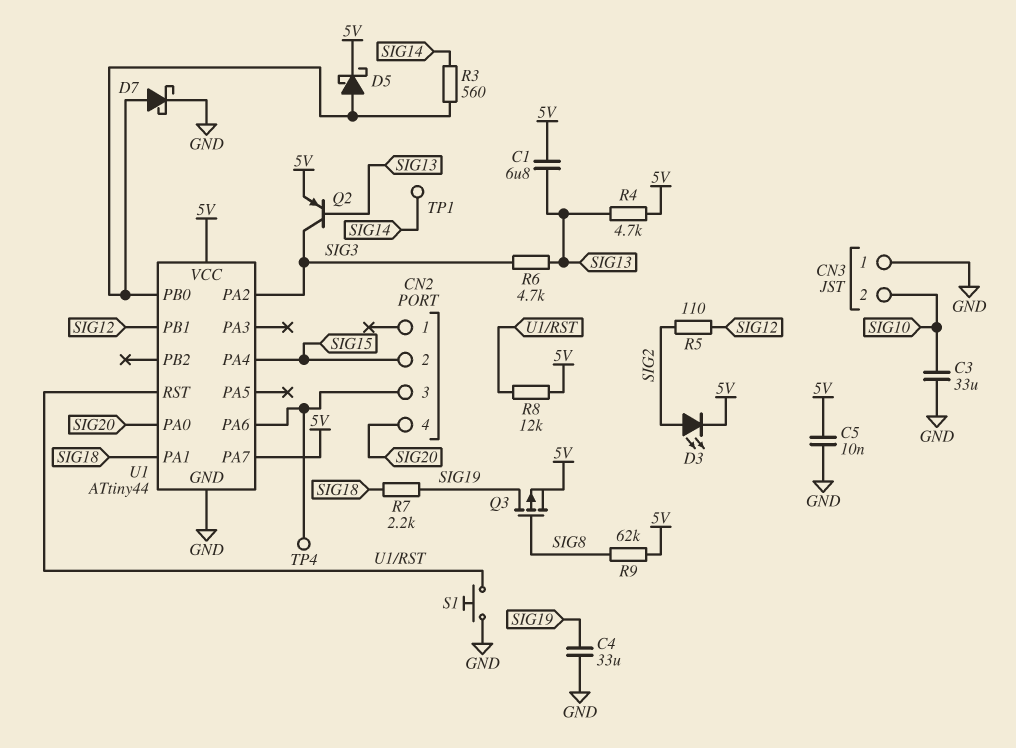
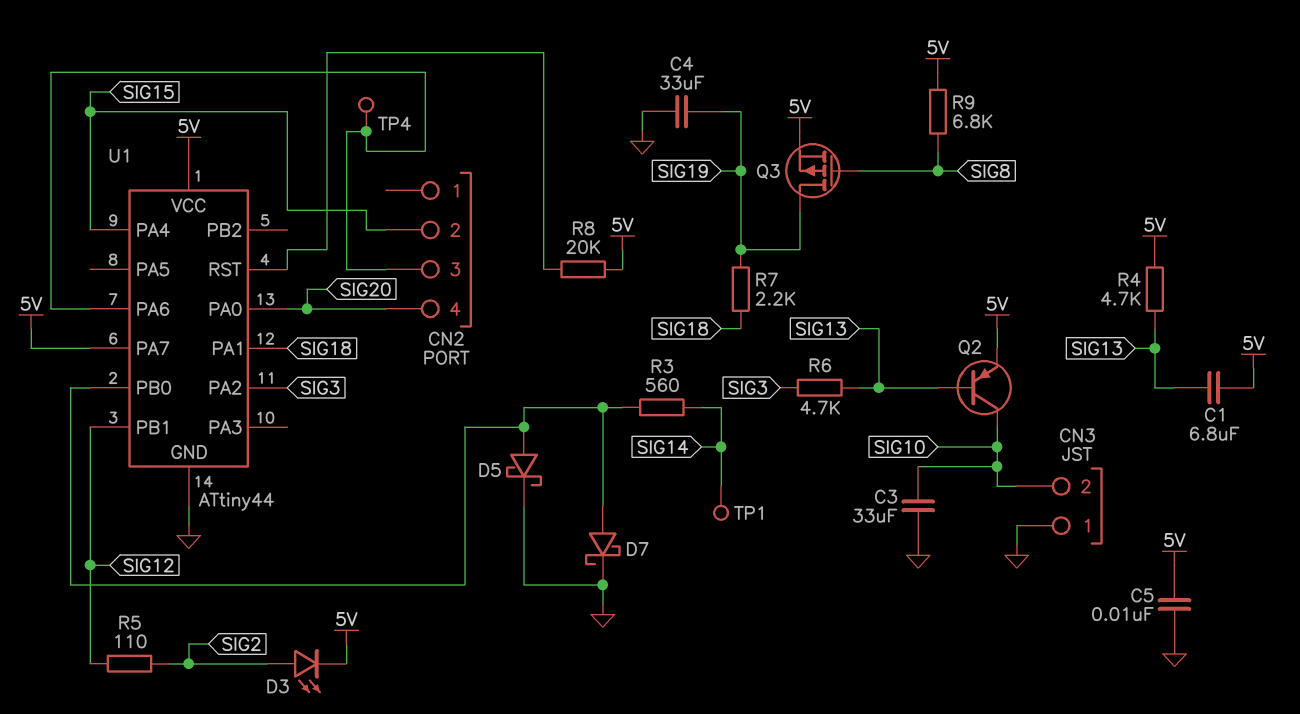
D5: schottky (A U1/PB0, K 5V) -> schottky (A U1/PB0, K GND)
Q2: PNP (B SIG13, C SIG3, E 5V) -> PNP (B SIG13, C SIG10, E 5V)
R8: 12k (5V, U1/RST) -> 20k (5V, U1/RST)
R9: 62k (5V, SIG8) -> 6.8k (5V, SIG8)
S1: button (GND, U1/RST) -> none

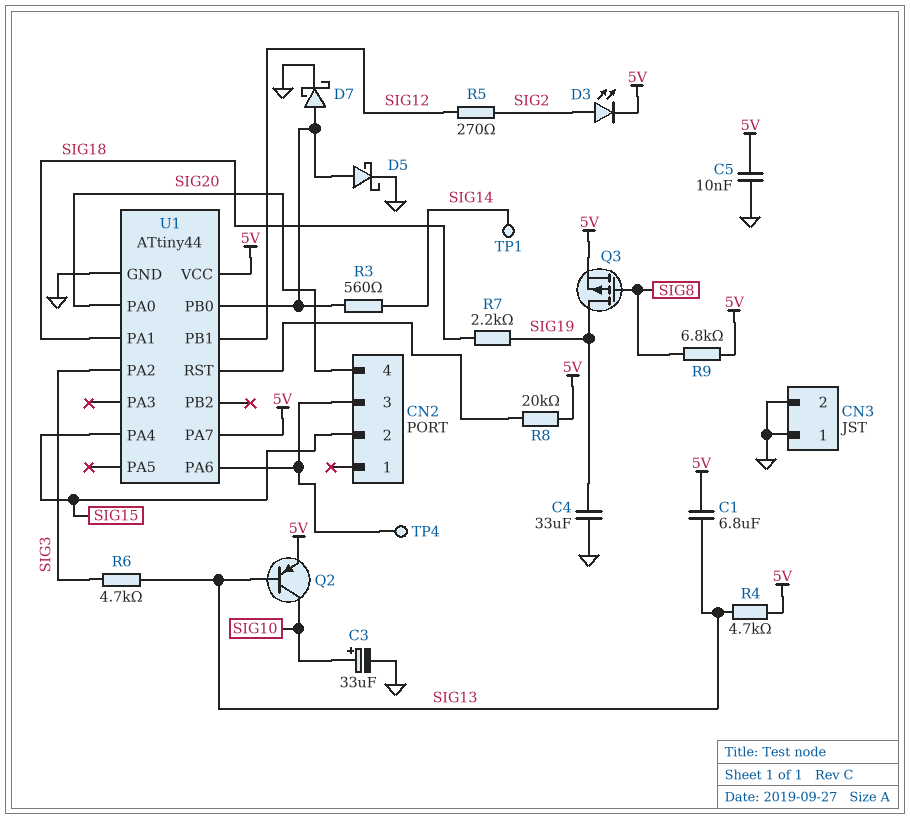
C3: 33uF (GND, SIG10) -> 33uF (plus SIG10, minus GND)
CN3 pin 2: SIG10 -> GND
R5: 110 (SIG2, SIG12) -> 270 (SIG2, SIG12)

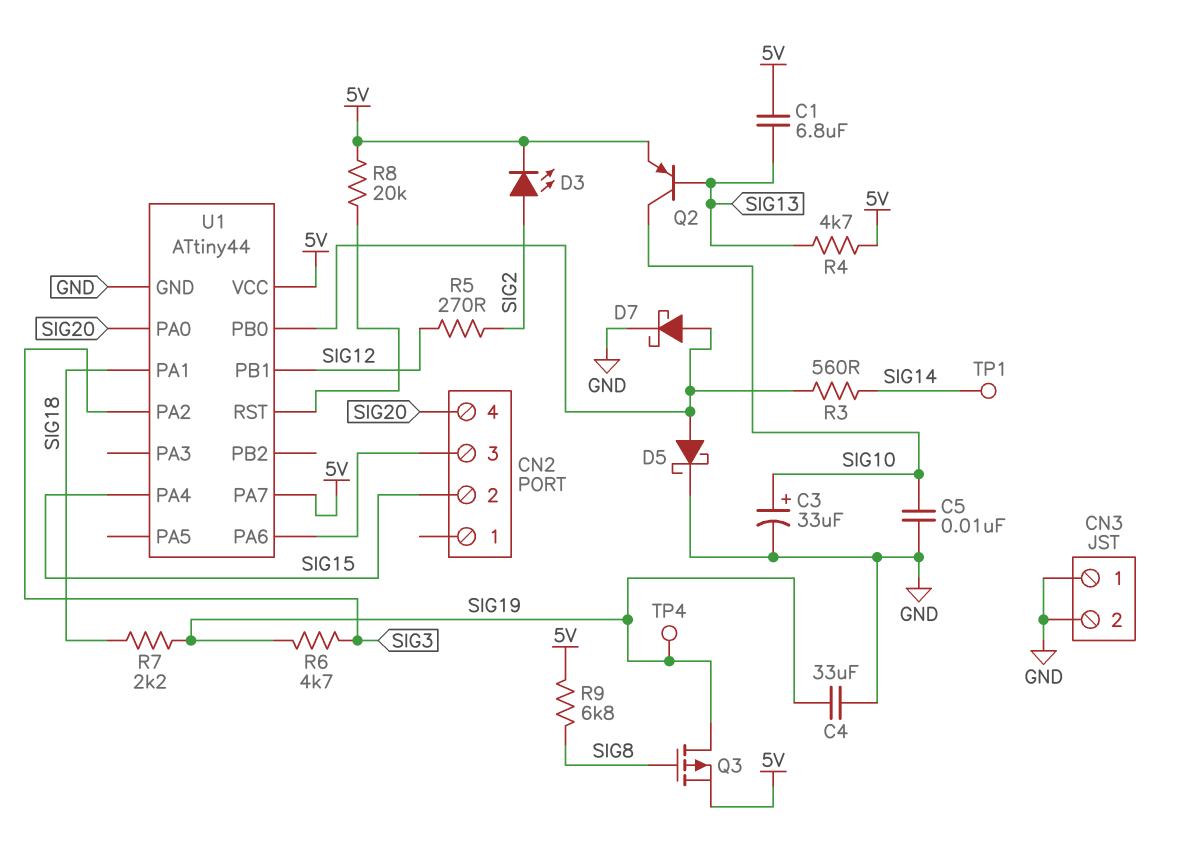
C5: 10nF (5V, GND) -> 10nF (GND, SIG10)
R6: 4.7k (SIG3, SIG13) -> 4.7k (SIG3, SIG19)
TP4: test point (CN2/3) -> test point (SIG19)

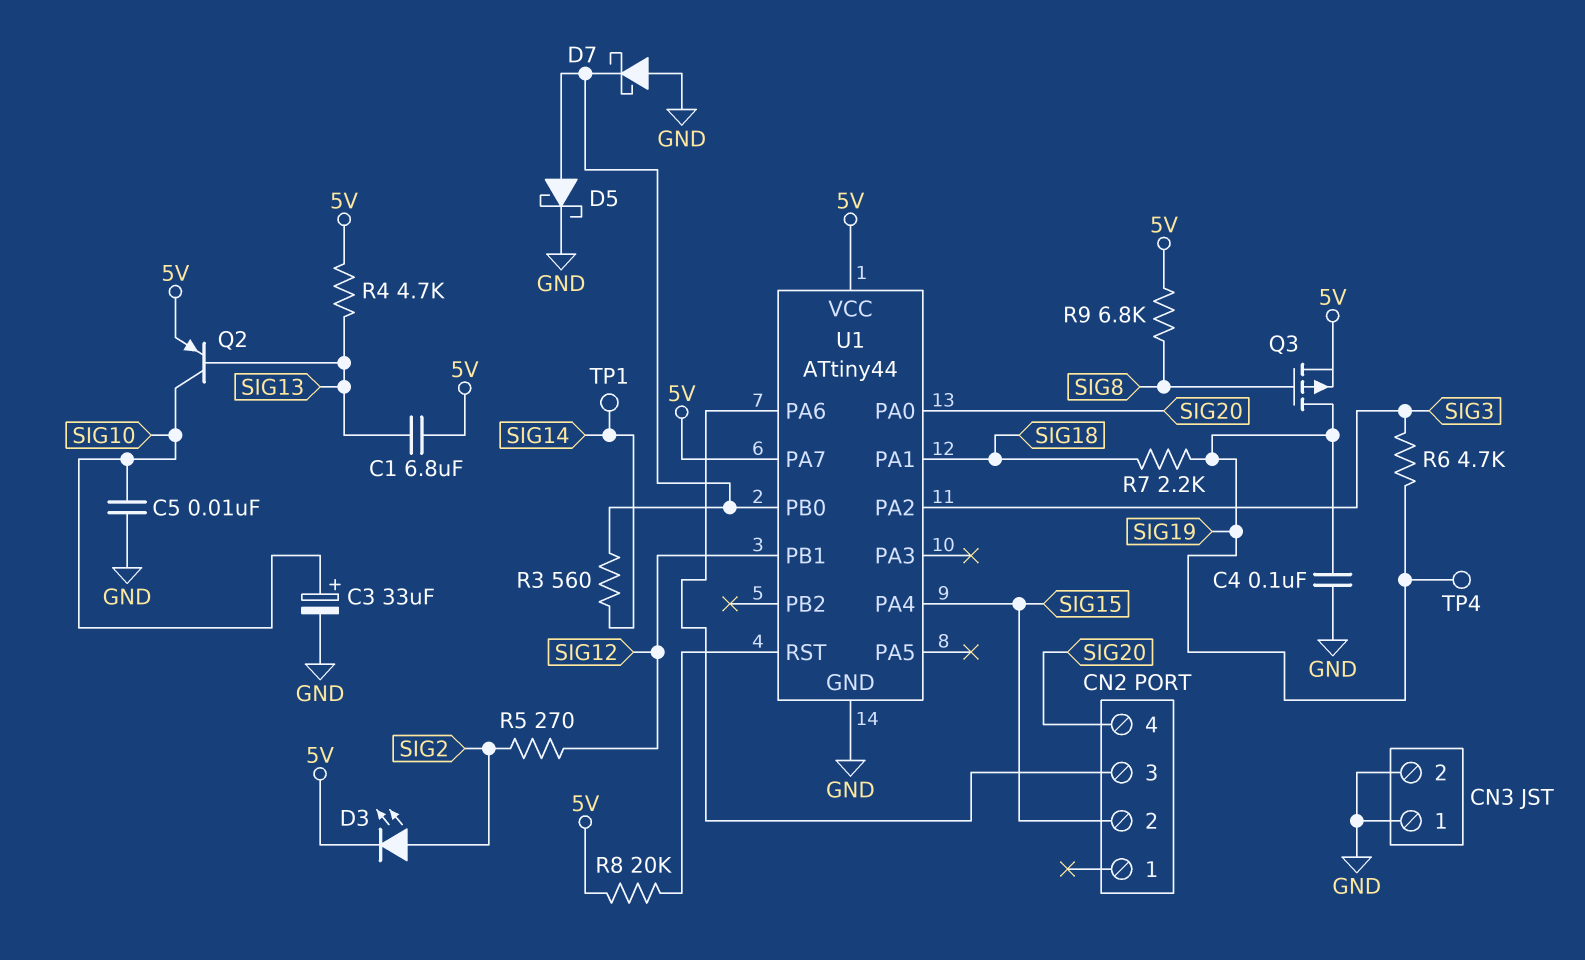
C4: 33uF (GND, SIG19) -> 100nF (GND, SIG19)
D7: schottky (A U1/PB0, K GND) -> schottky (A GND, K U1/PB0)

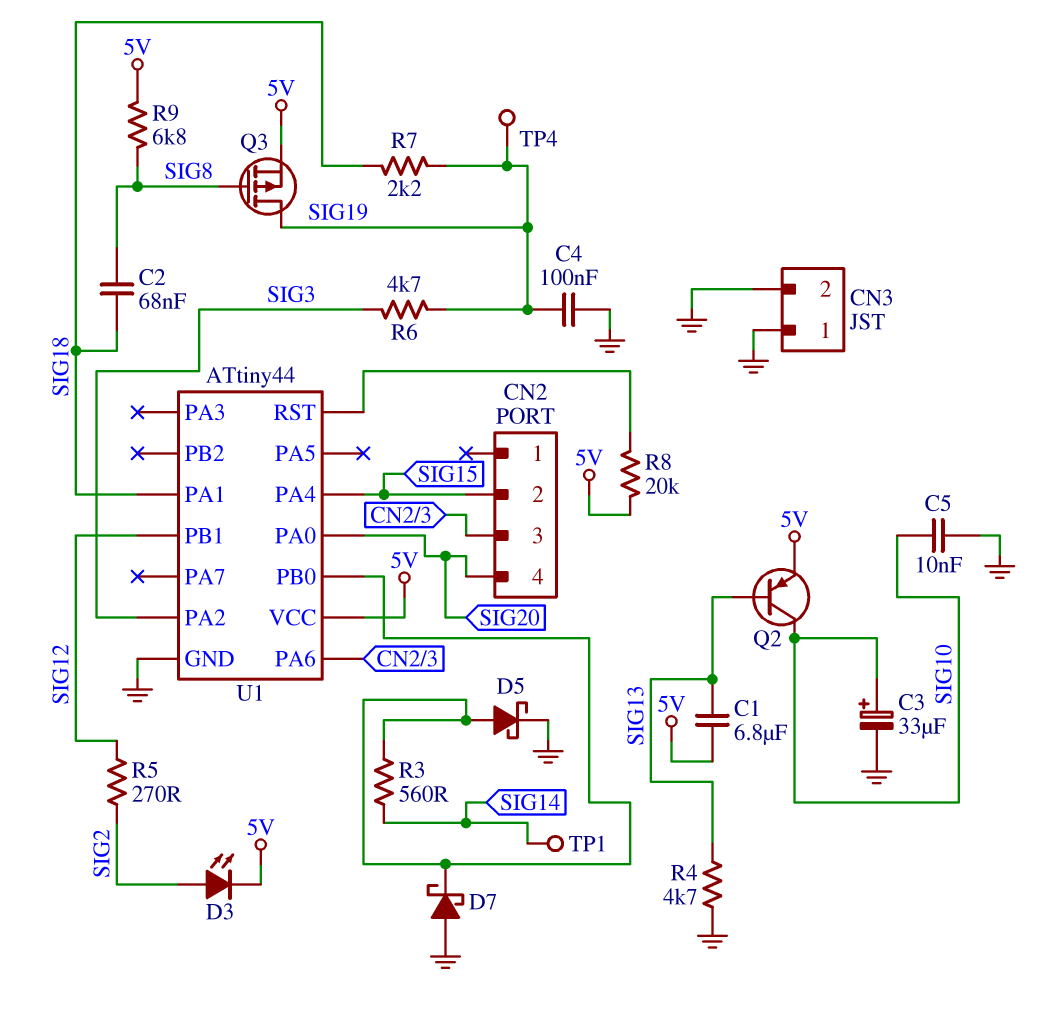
C2: none -> 68nF (SIG8, SIG18)
R4: 4.7k (5V, SIG13) -> 4.7k (GND, SIG13)
U1 pin PA7: 5V -> none

